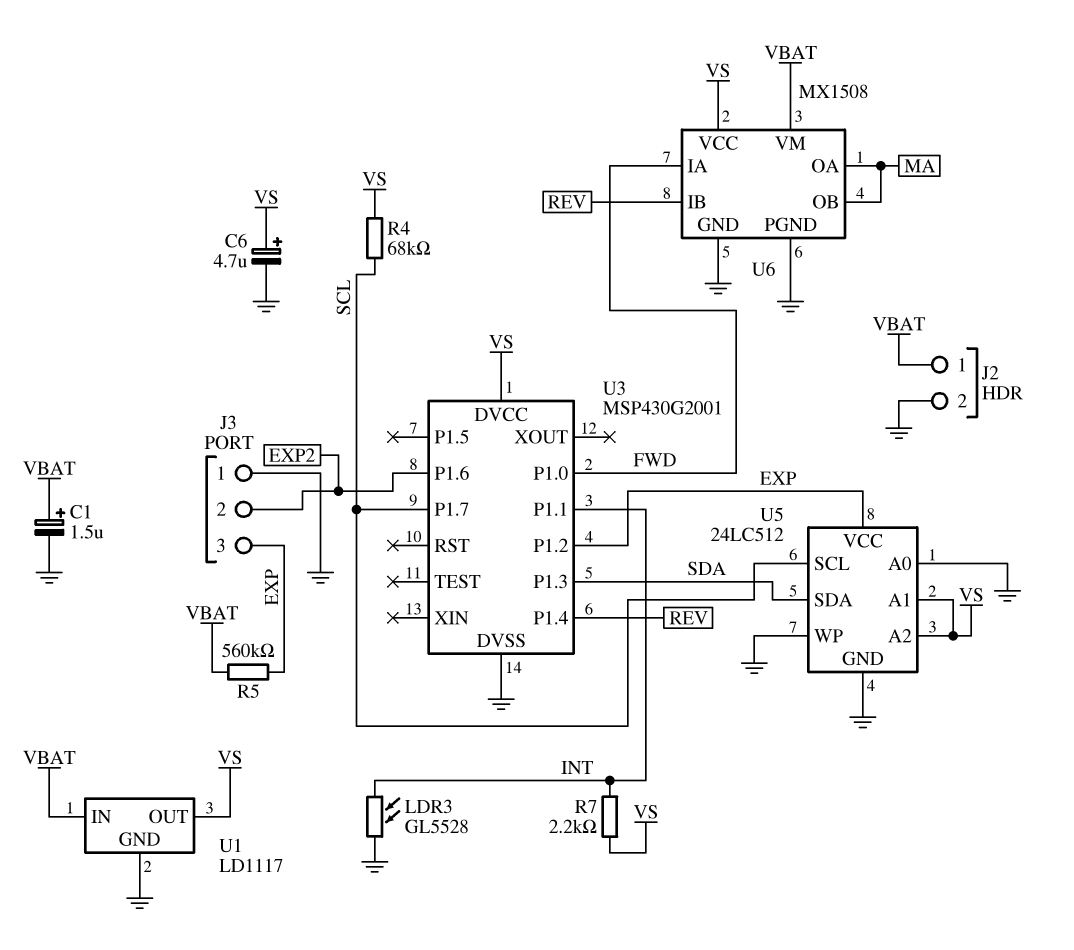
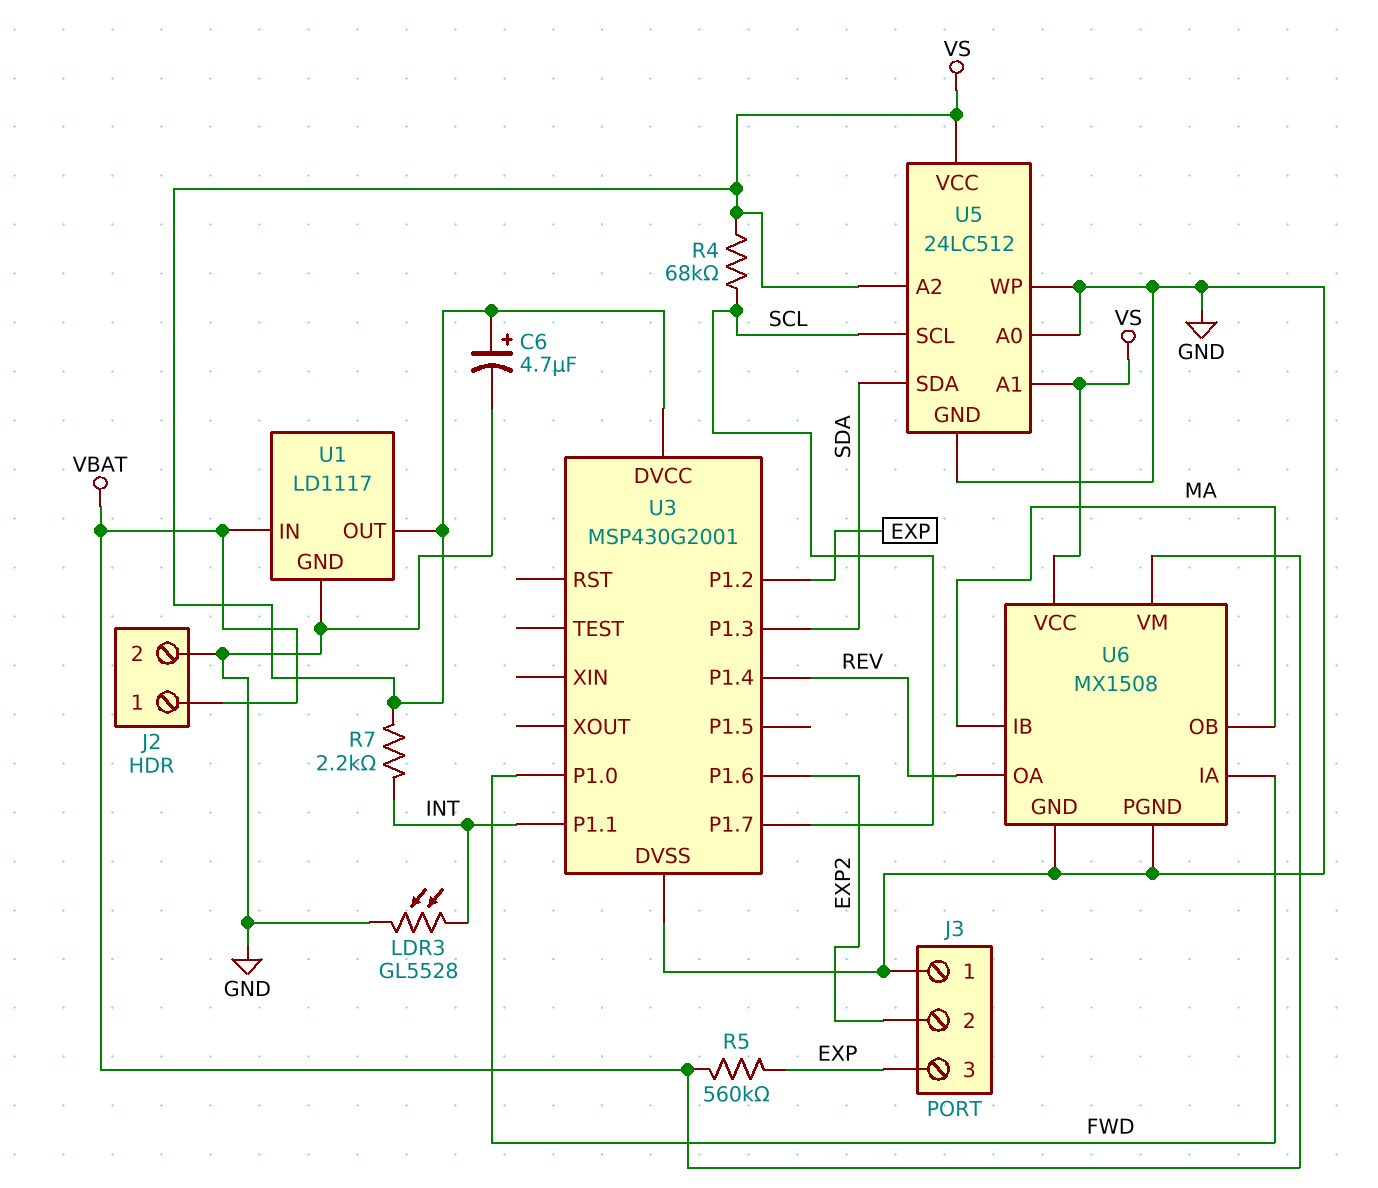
C1: 1.5uF (plus VBAT, minus GND) -> none
U5 pin VCC: EXP -> VS
U6 pin IB: REV -> MA
U6 pin OA: MA -> REV

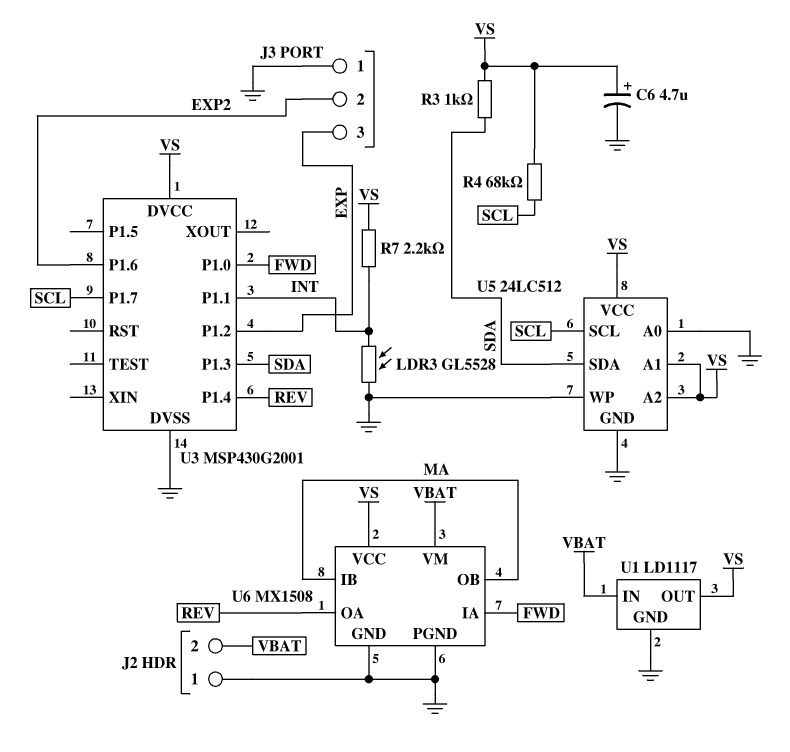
J2 pin 1: VBAT -> GND
J2 pin 2: GND -> VBAT
R3: none -> 1k (SDA, VS)
R5: 560k (EXP, VBAT) -> none

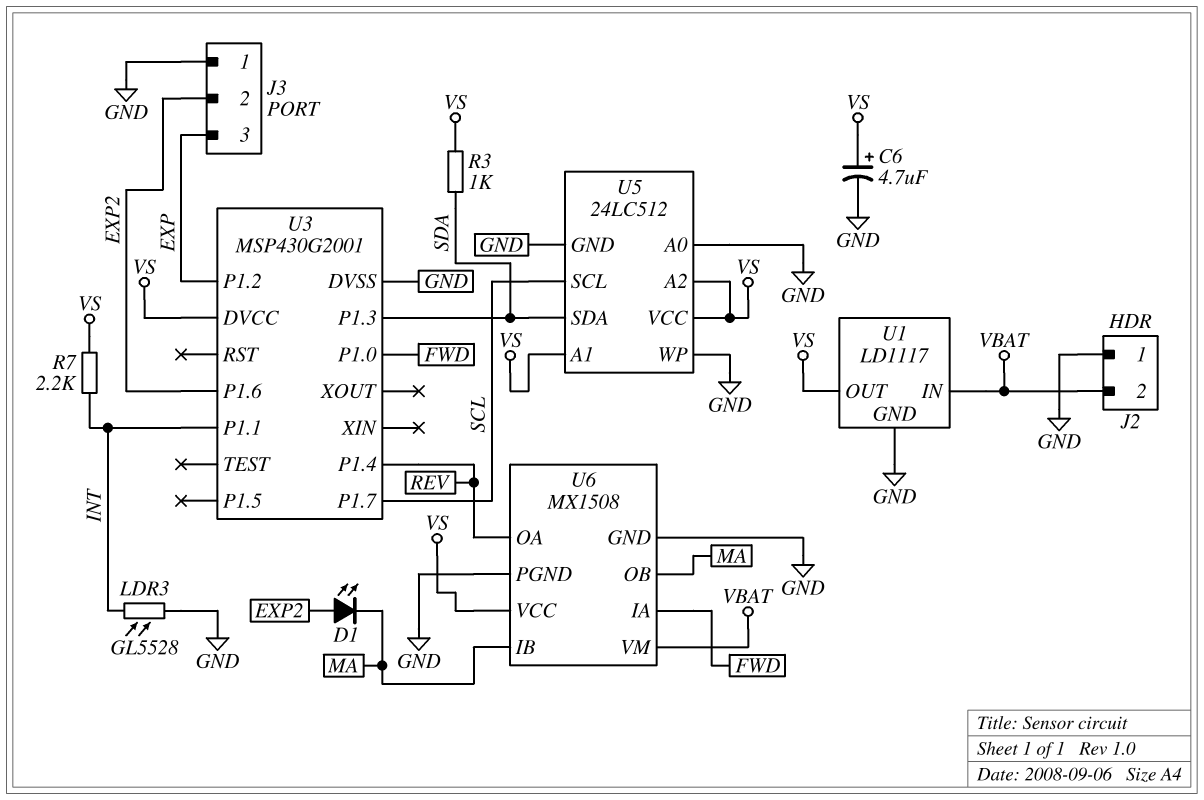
D1: none -> LED (A EXP2, K MA)
R4: 68k (SCL, VS) -> none

